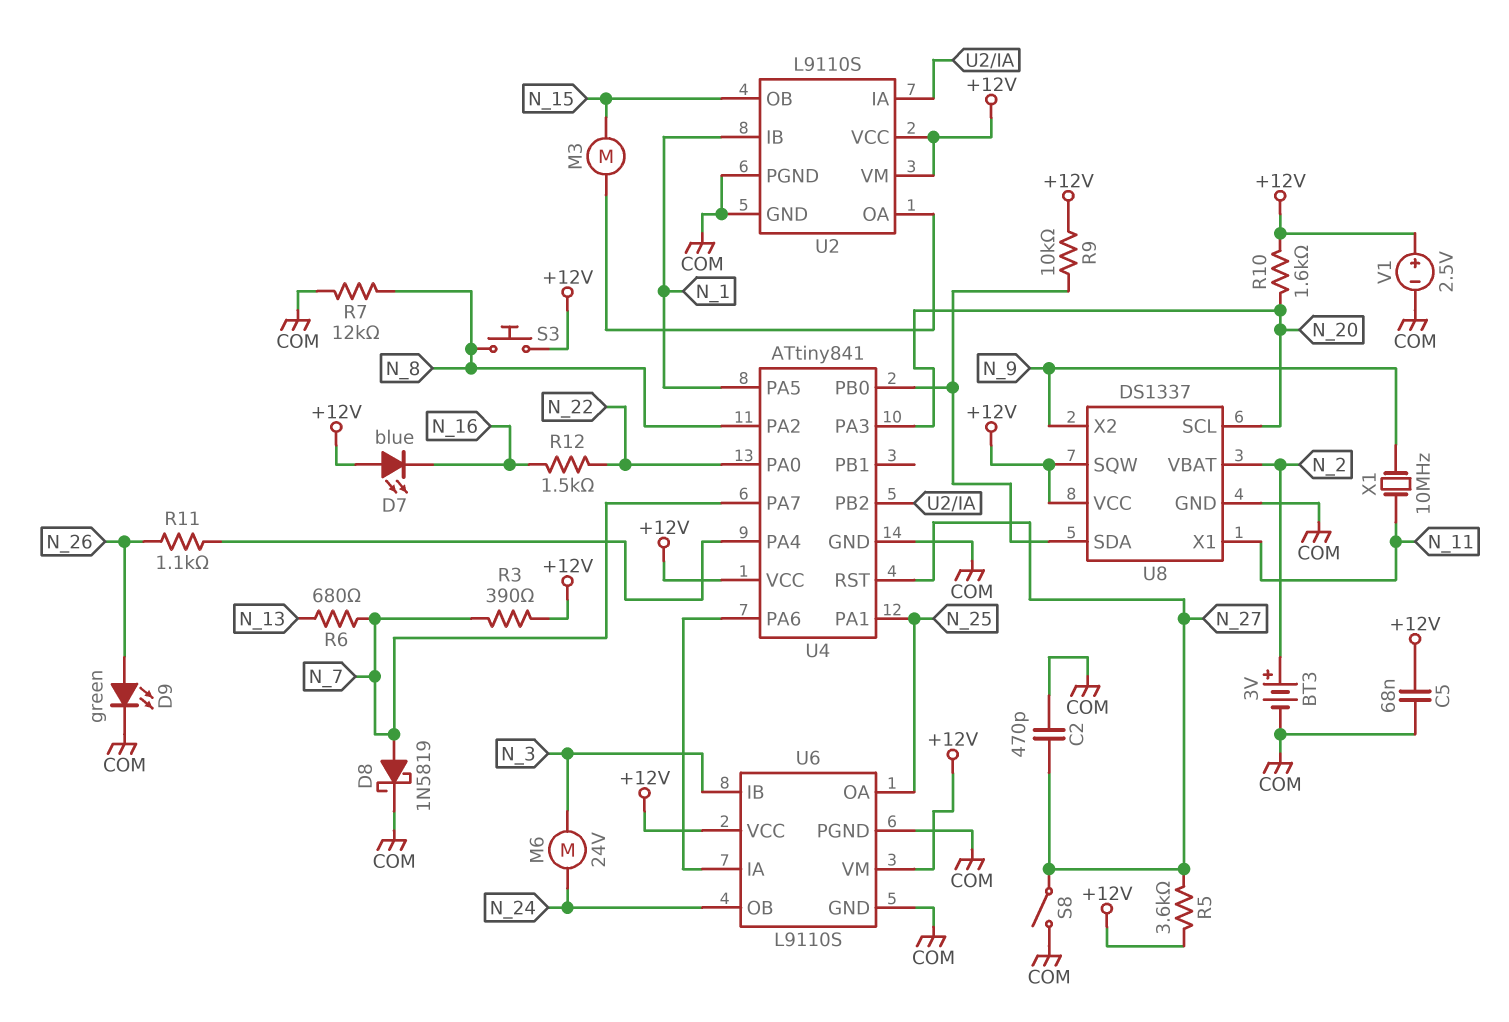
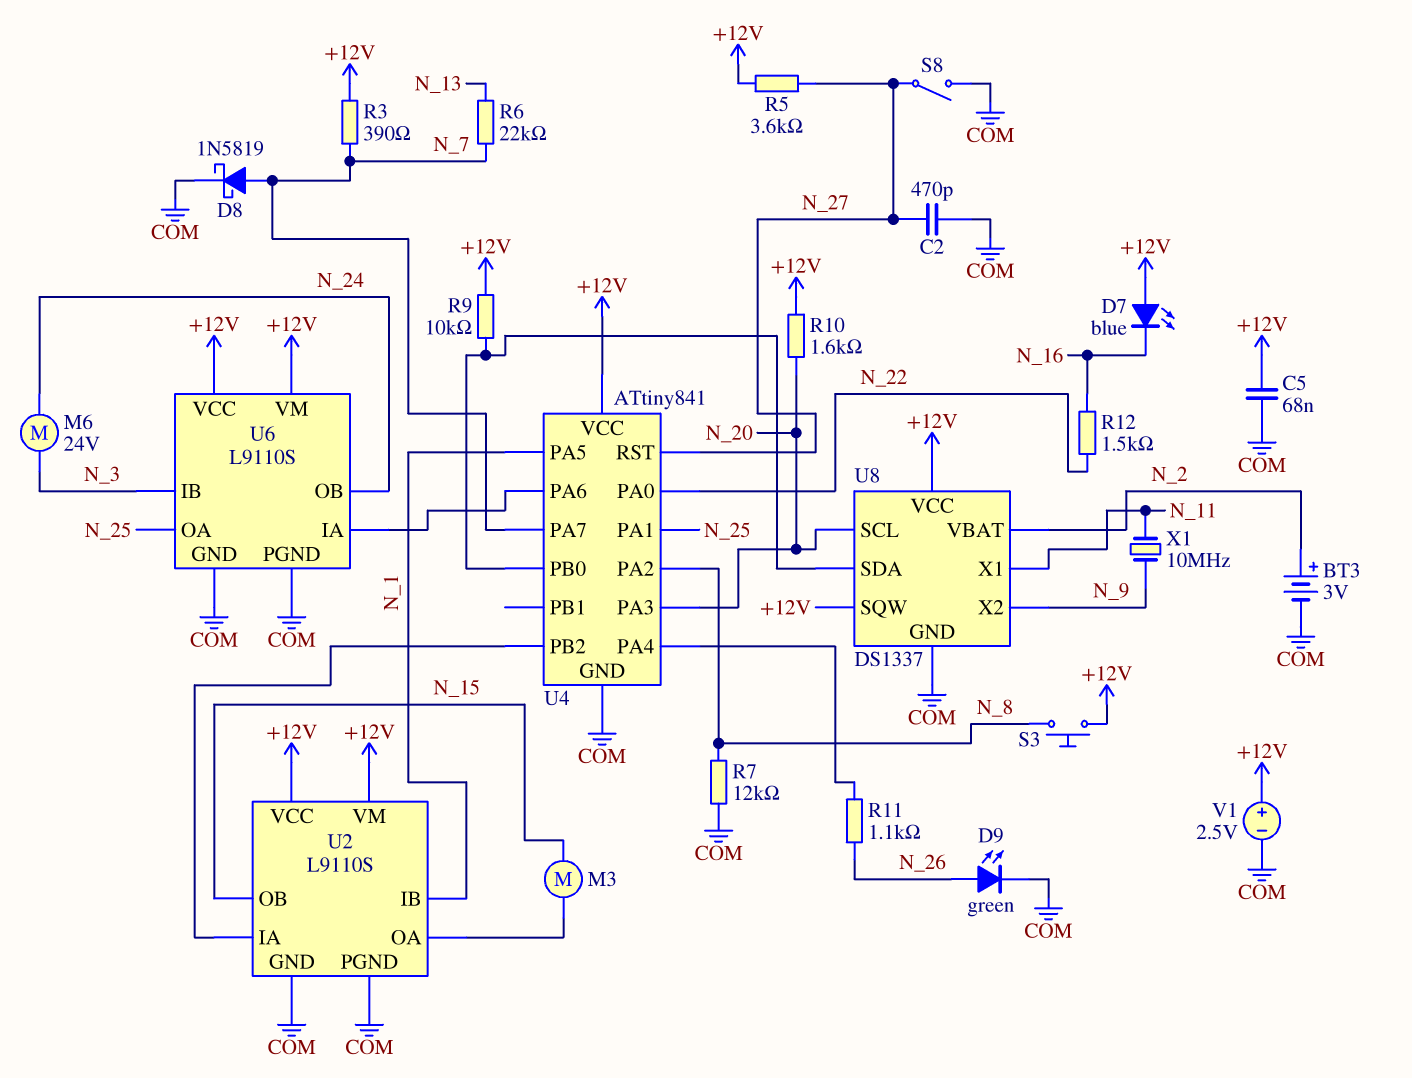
R6: 680 (N_7, N_13) -> 22k (N_7, N_13)

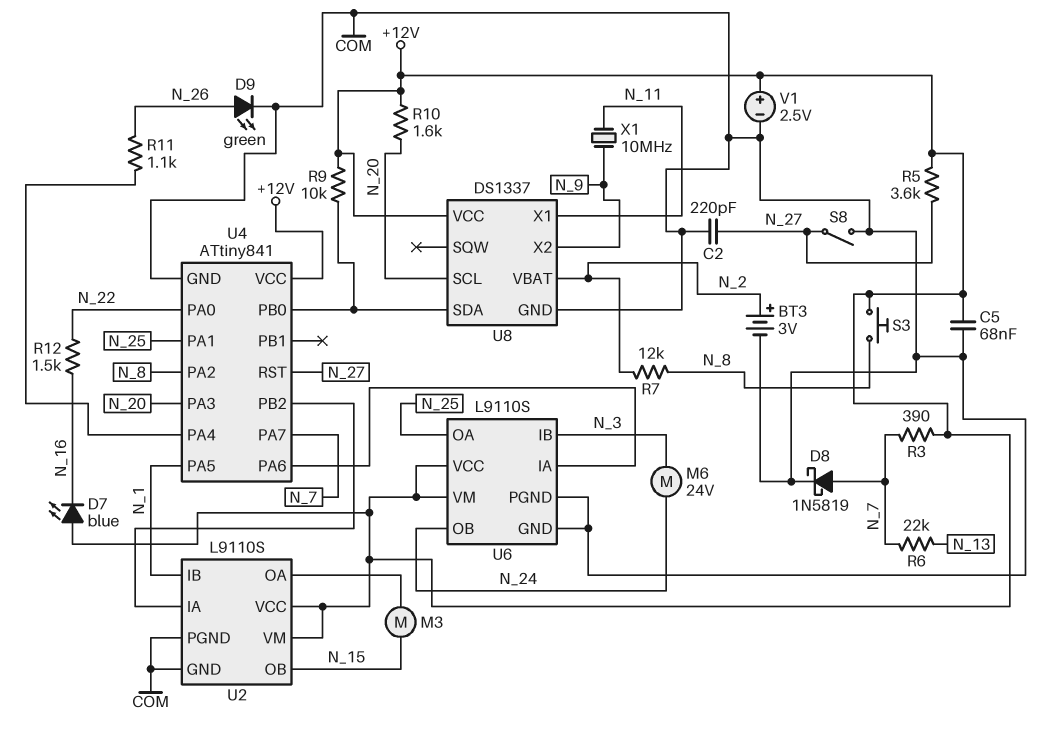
C2: 470pF (COM, N_27) -> 220pF (COM, N_27)
R7: 12k (COM, N_8) -> 12k (N_2, N_8)
U8 pin SQW: +12V -> none

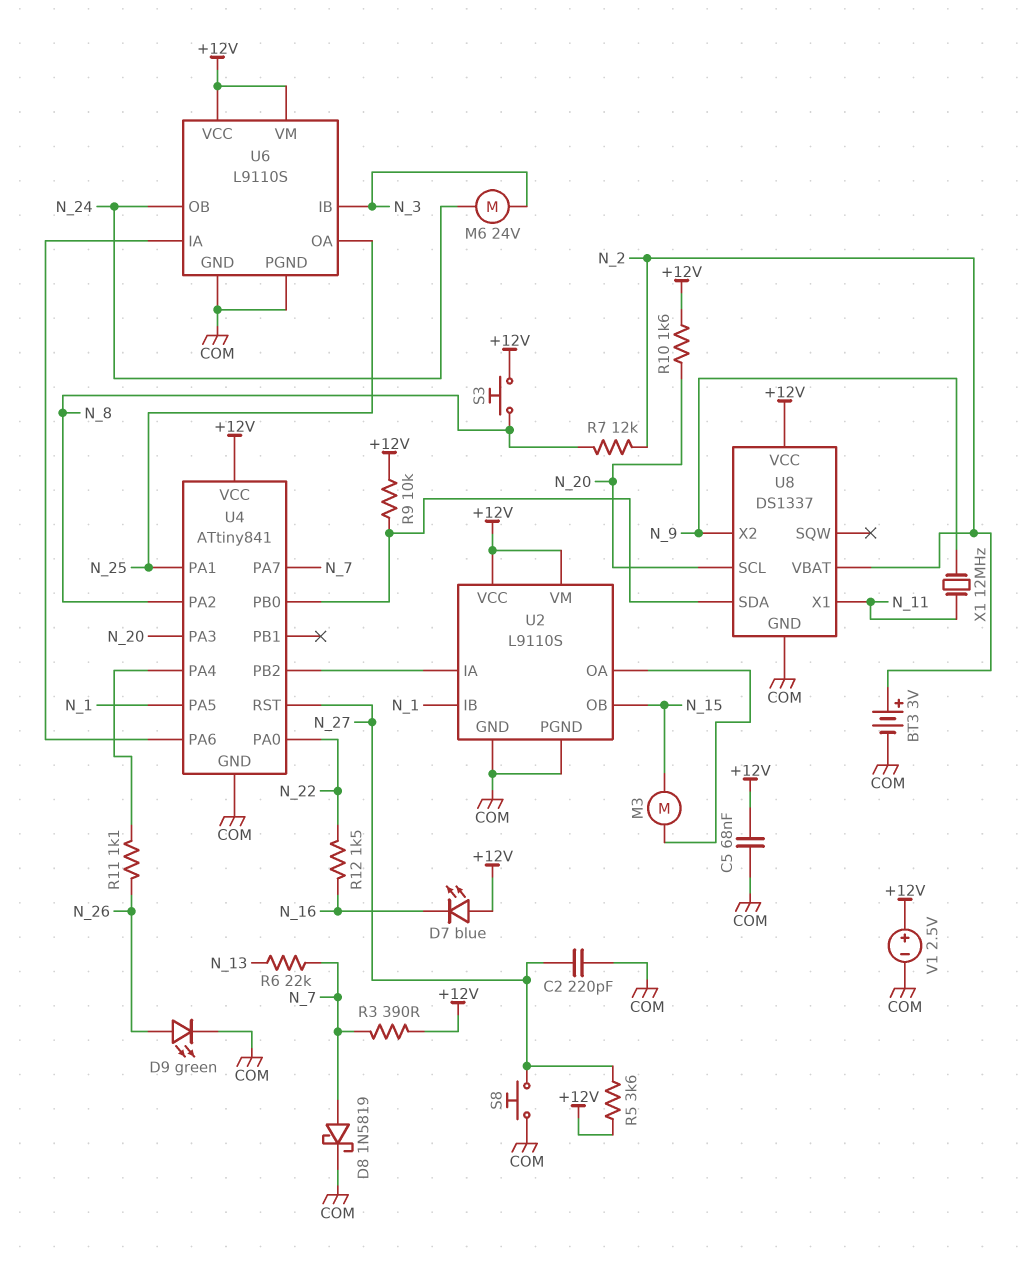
S8: switch (COM, N_27) -> button (COM, N_27)
X1: 10MHz (N_9, N_11) -> 12MHz (N_9, N_11)

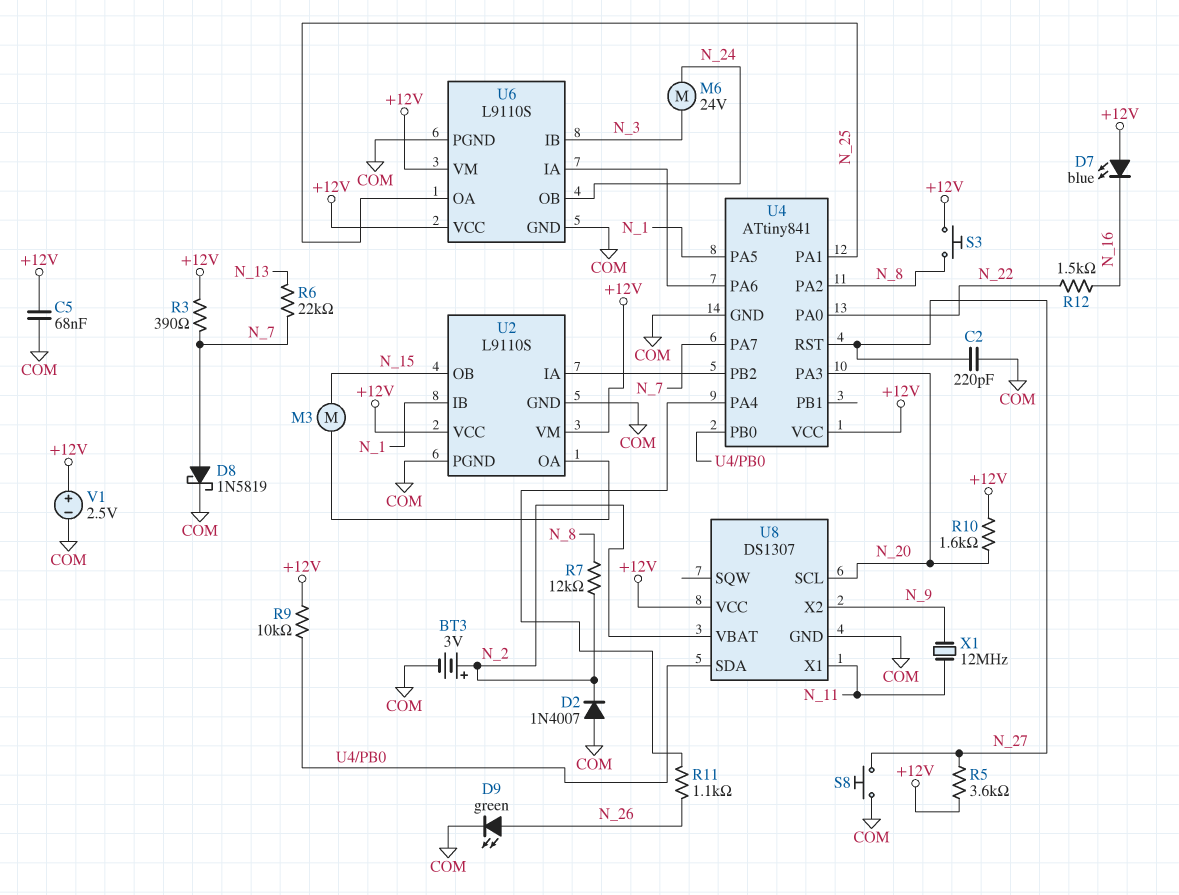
D2: none -> diode 1N4007 (A COM, K N_2)
U8: DS1337 -> DS1307

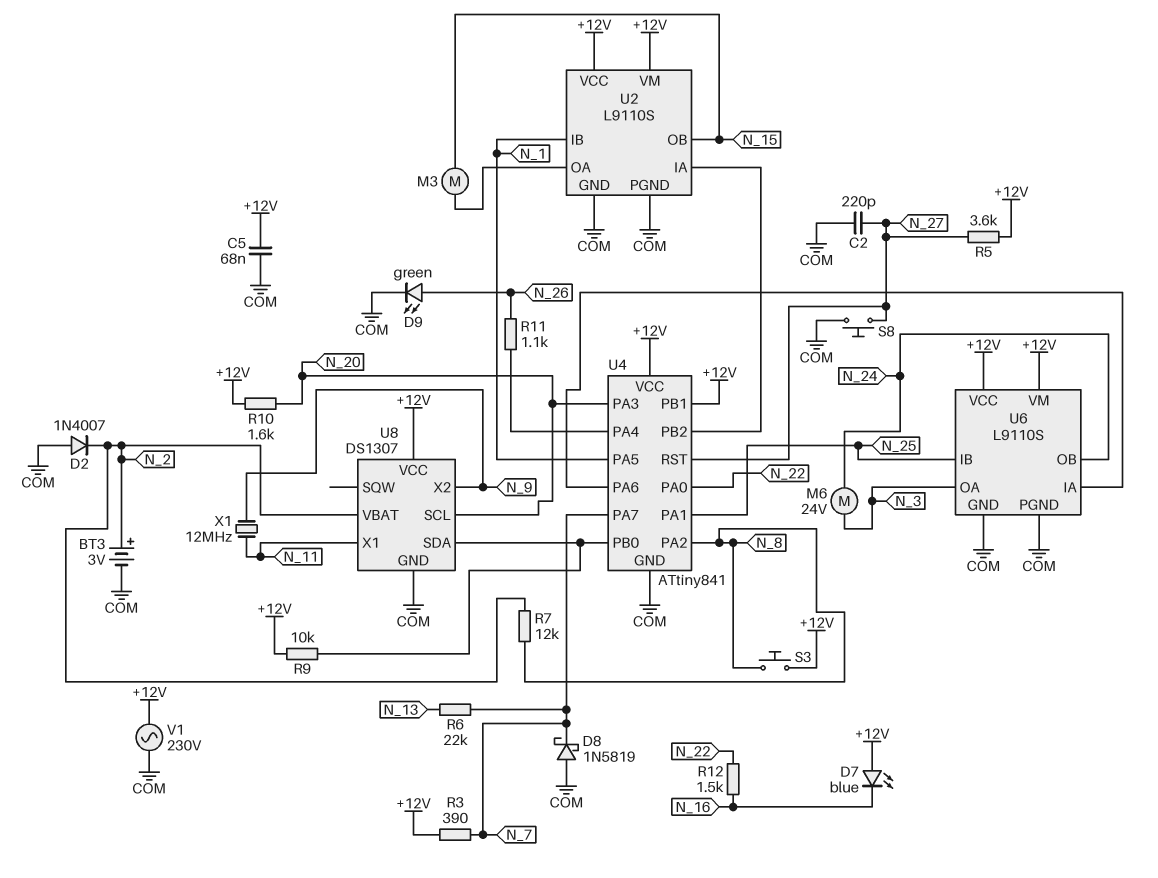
D8: schottky 1N5819 (A N_7, K COM) -> schottky 1N5819 (A COM, K N_7)
U4 pin PB1: none -> +12V
U6 pin IB: N_3 -> N_25
U6 pin OA: N_25 -> N_3
V1: 2.5V (plus +12V, minus COM) -> AC 230V (+12V, COM)

